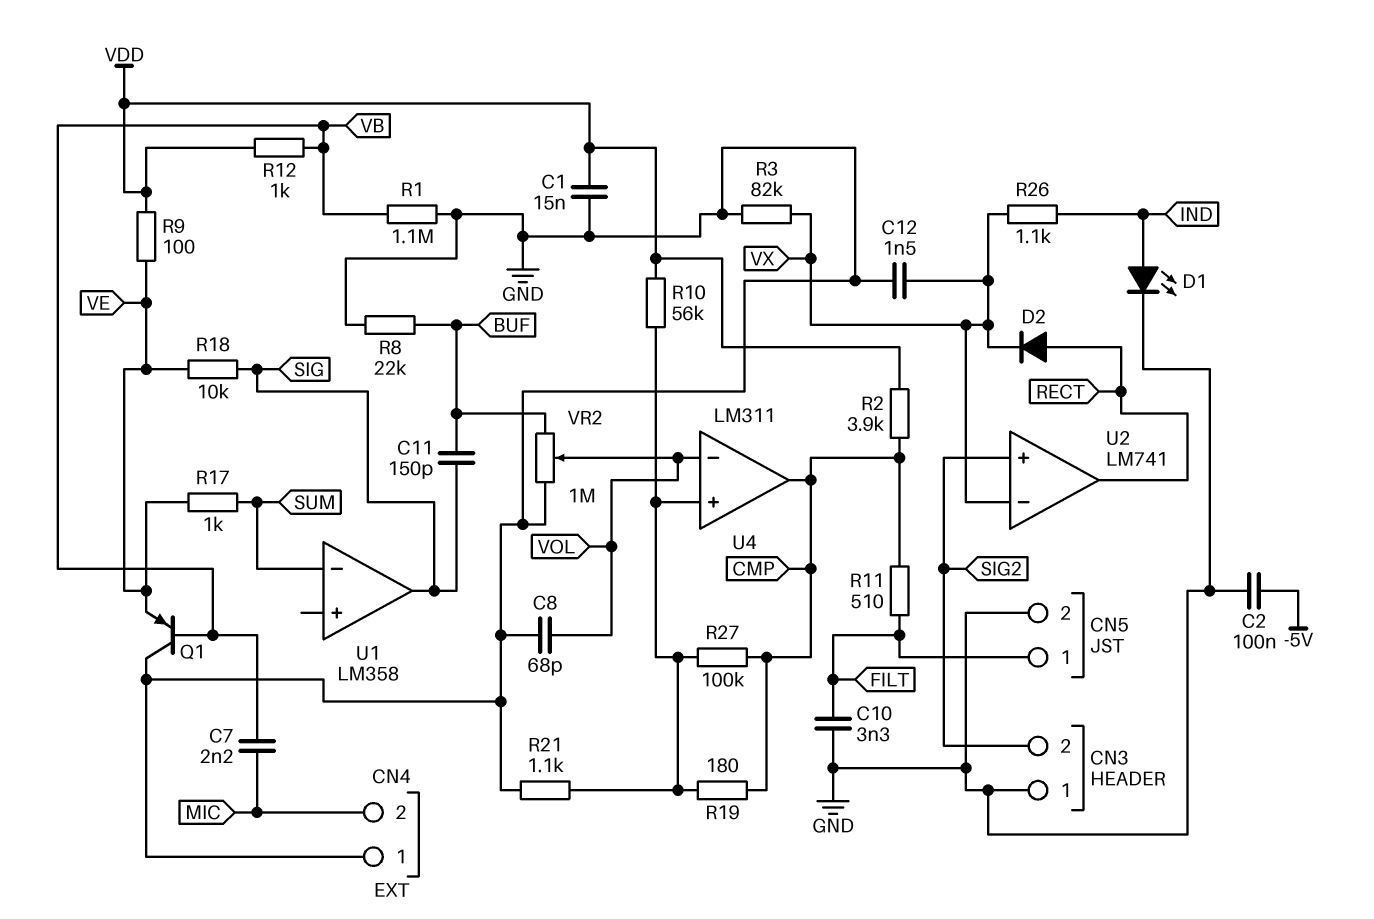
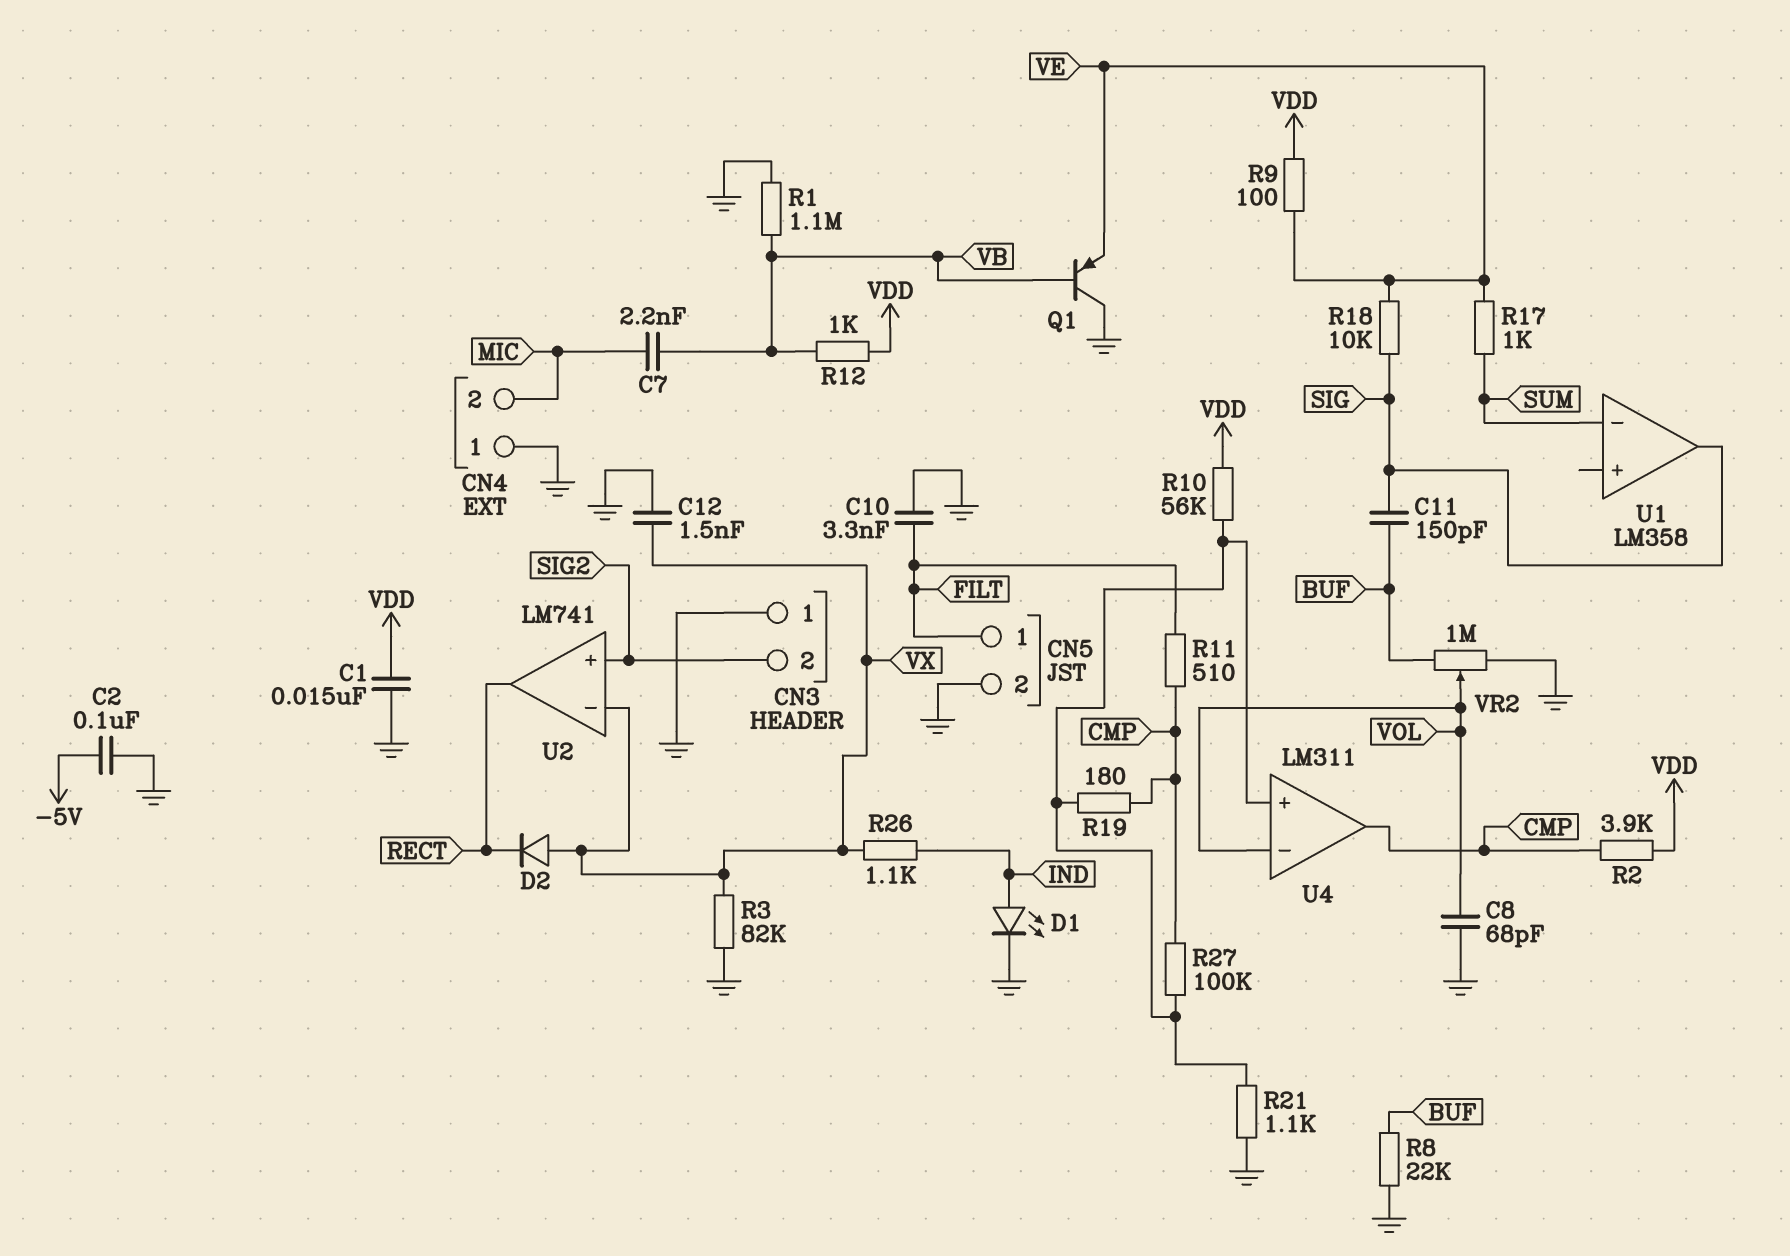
D2: diode (A RECT, K VX) -> diode (A VX, K RECT)

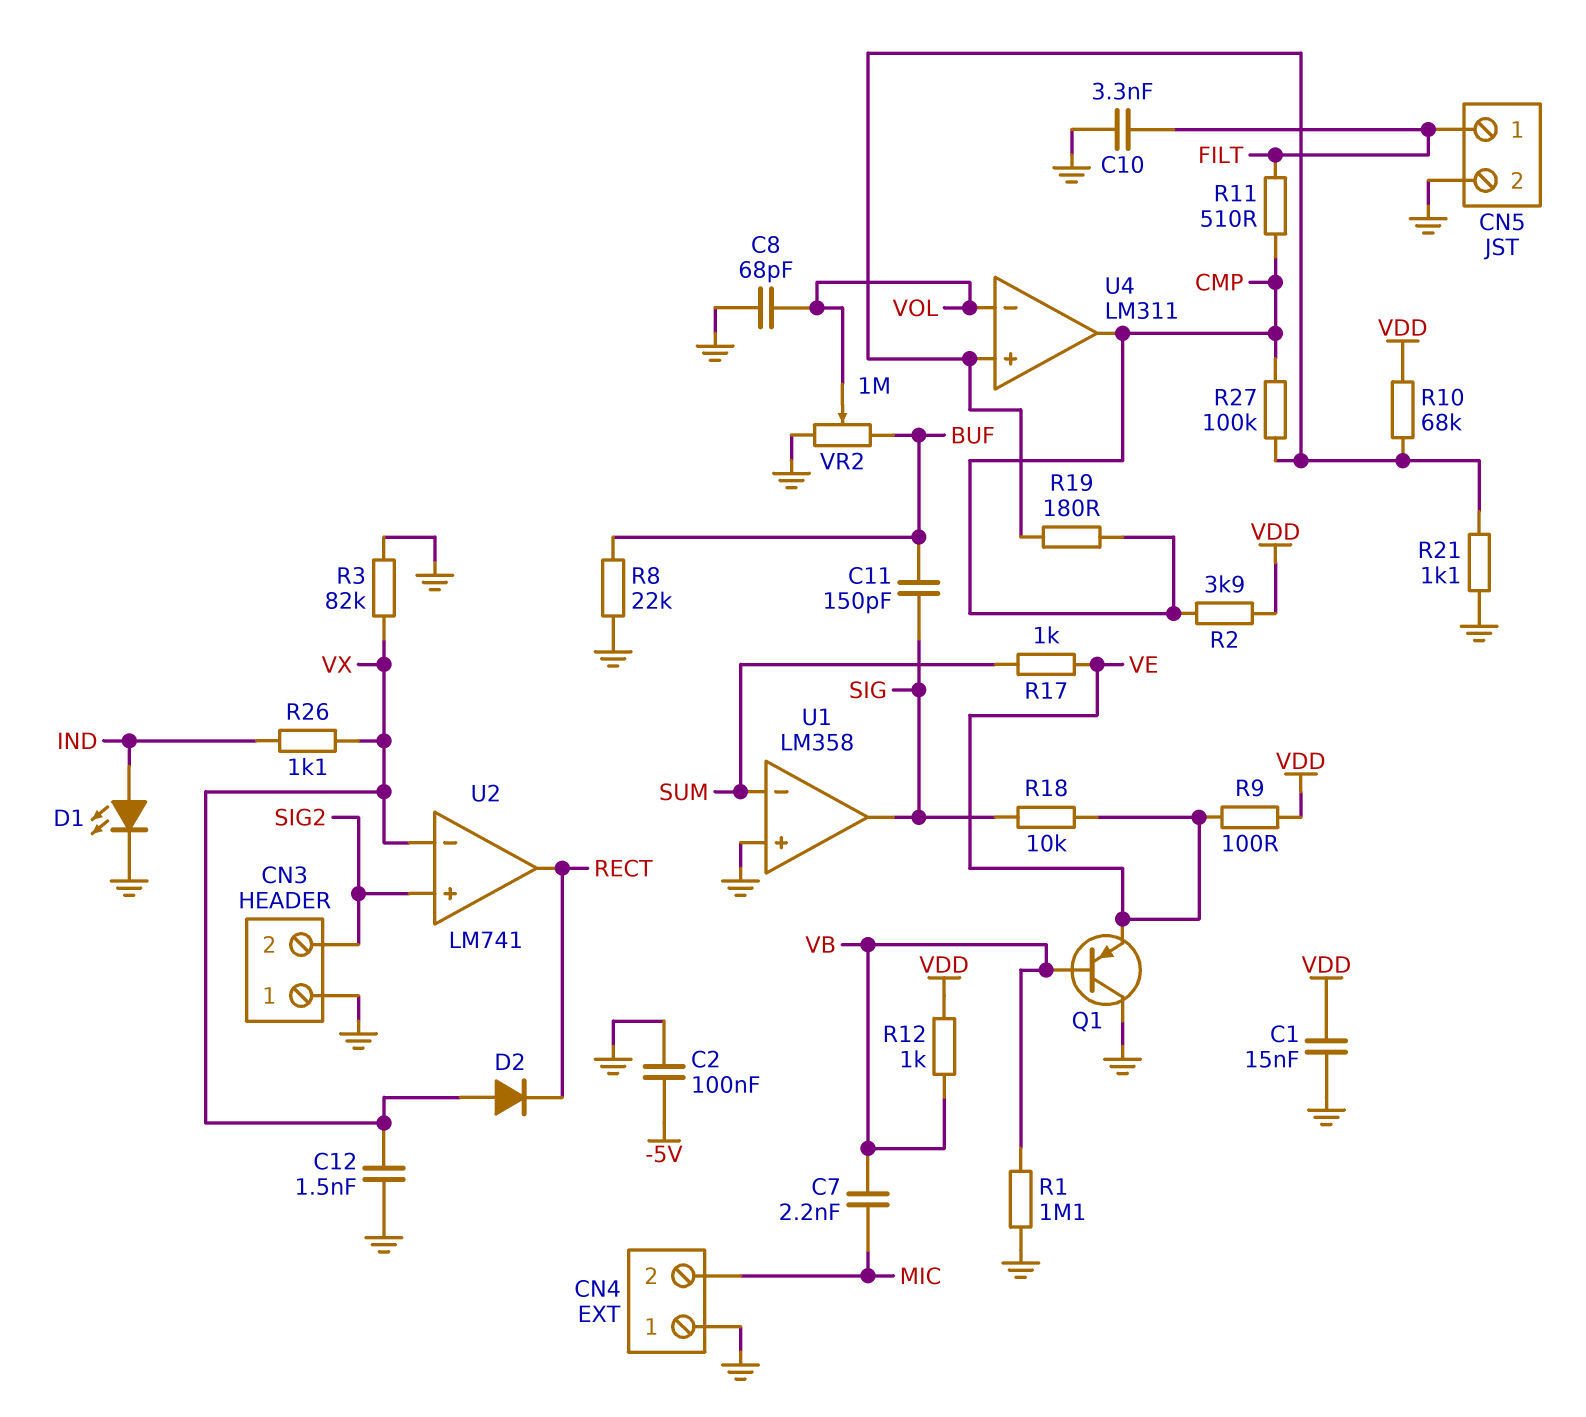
R10: 56k (U4/in+, VDD) -> 68k (U4/in+, VDD)
U1 pin in+: none -> GND

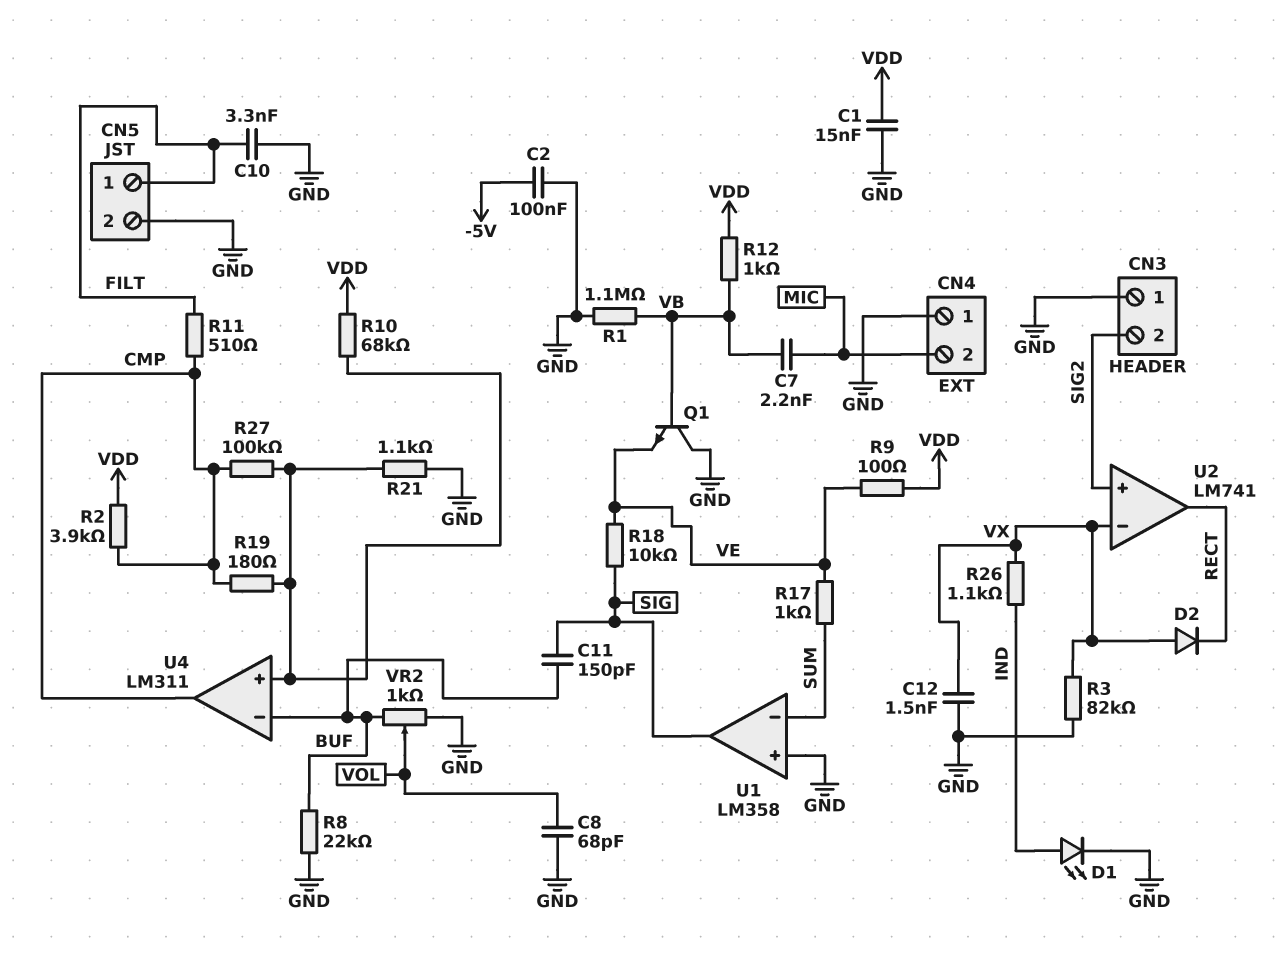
Q1: PNP (B VB, C GND, E VE) -> NPN (B VB, C GND, E VE)
U4 pin in-: VOL -> BUF
VR2: 1M (BUF, GND, wiper VOL) -> 1k (BUF, GND, wiper VOL)

